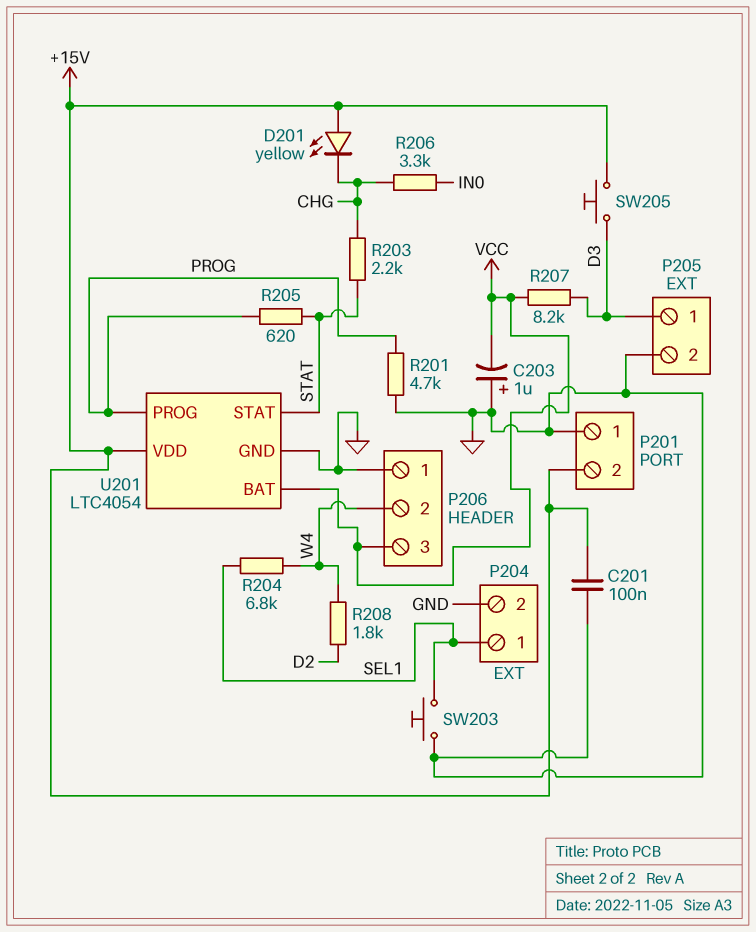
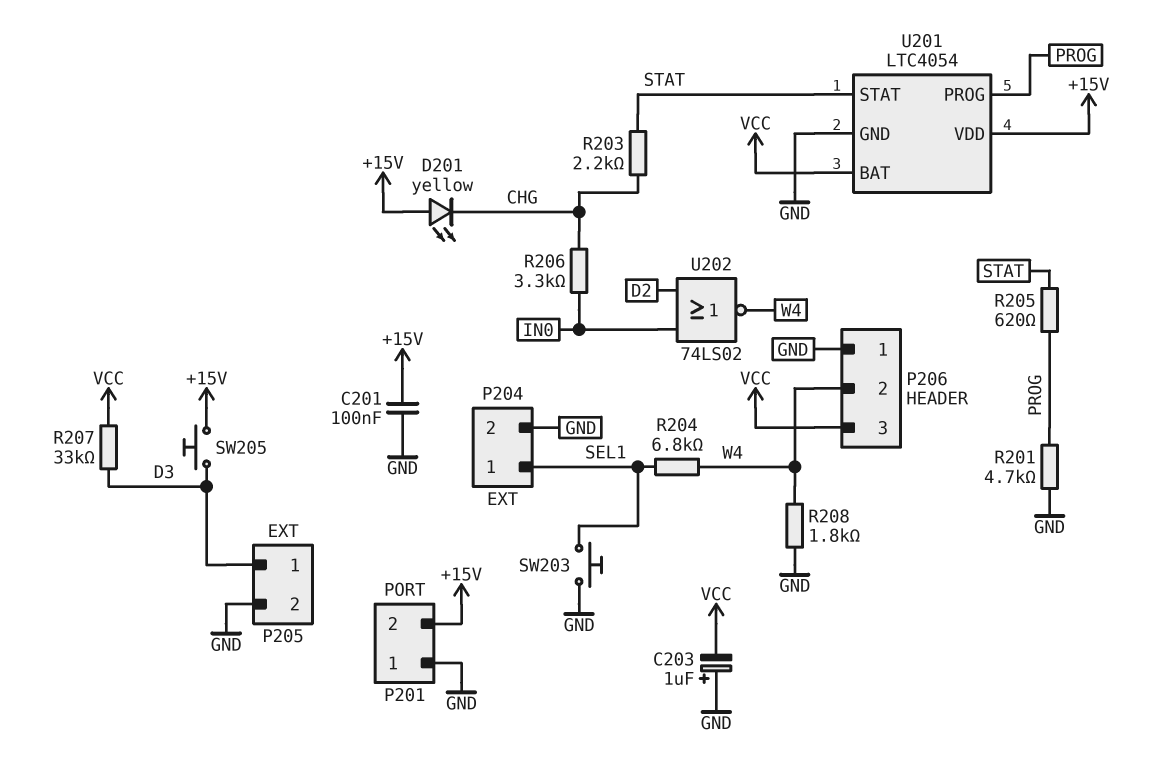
R207: 8.2k (D3, VCC) -> 33k (D3, VCC)
R208: 1.8k (D2, W4) -> 1.8k (GND, W4)
U202: none -> NOR 74LS02 (in D2, in IN0, out W4)

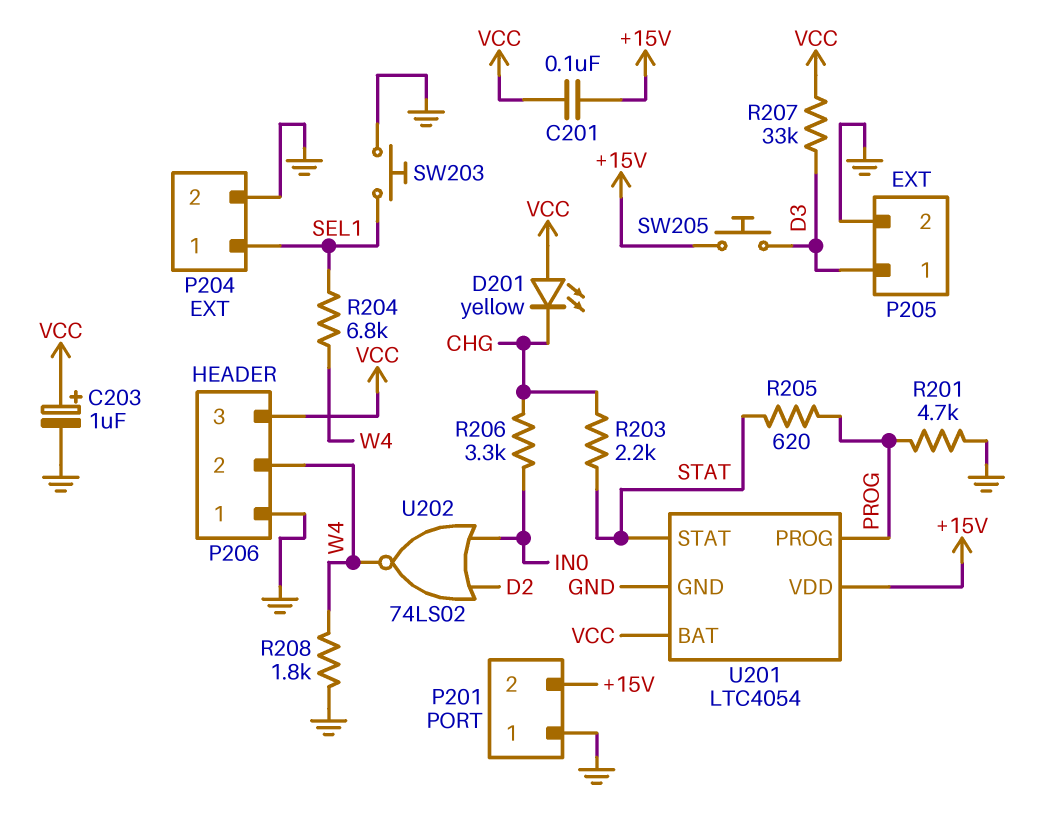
C201: 100nF (+15V, GND) -> 100nF (+15V, VCC)
C203: 1uF (plus GND, minus VCC) -> 1uF (plus VCC, minus GND)
D201: LED yellow (A +15V, K CHG) -> LED yellow (A VCC, K CHG)

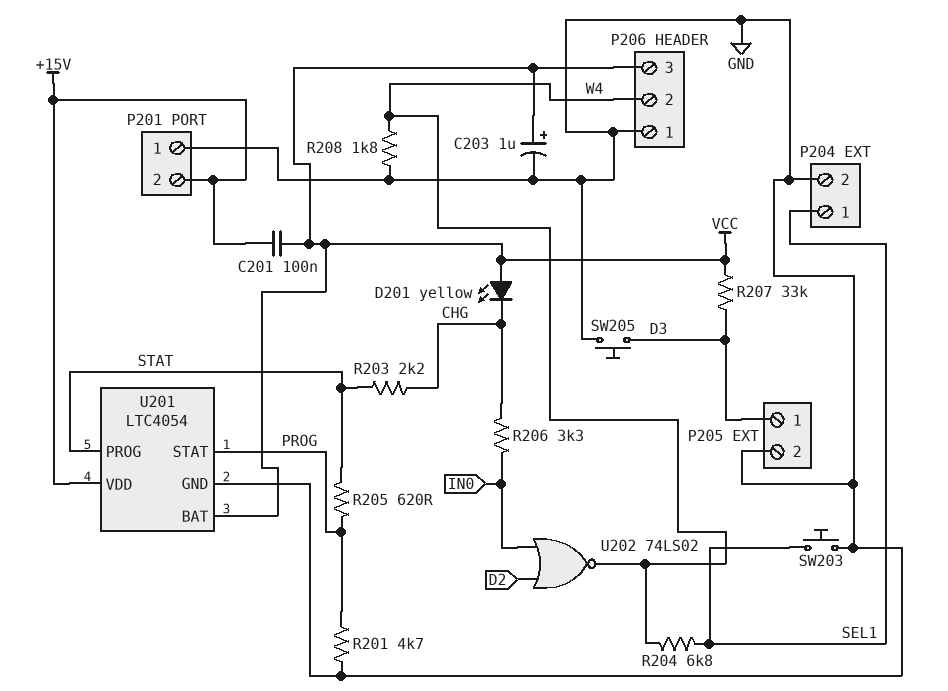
SW205: button (+15V, D3) -> button (D3, GND)
U201 pin PROG: PROG -> STAT
U201 pin STAT: STAT -> PROG

